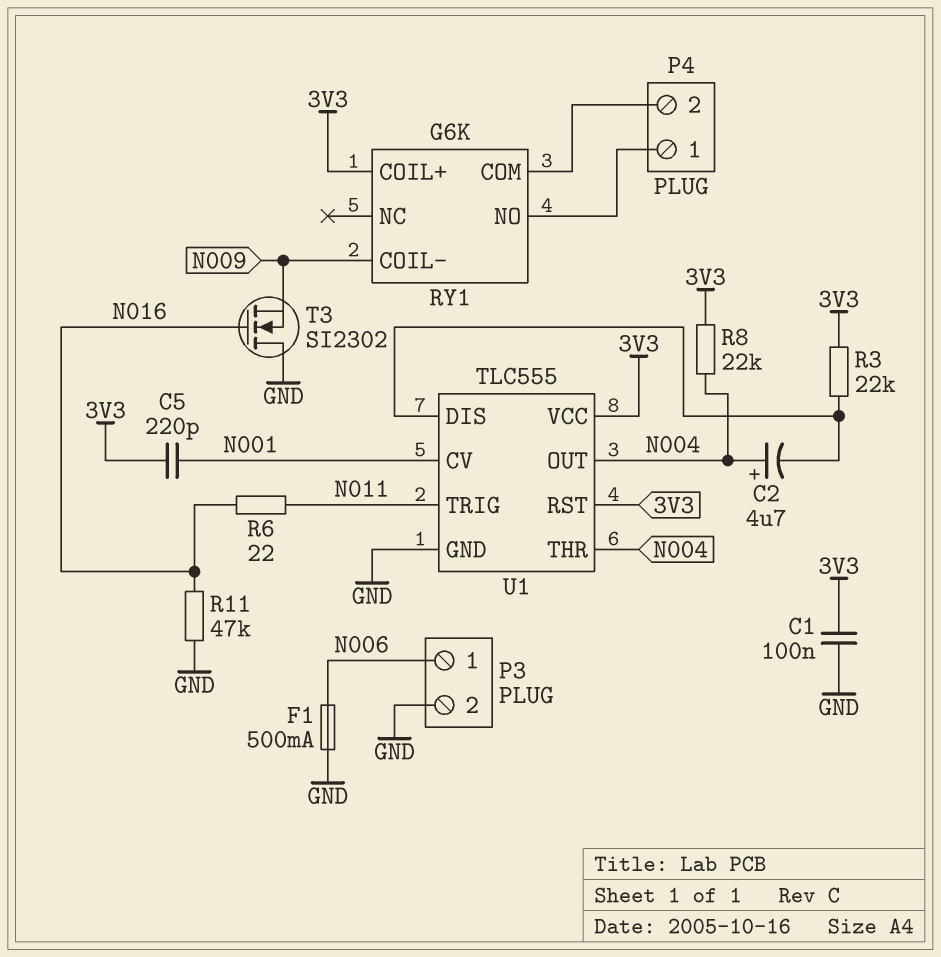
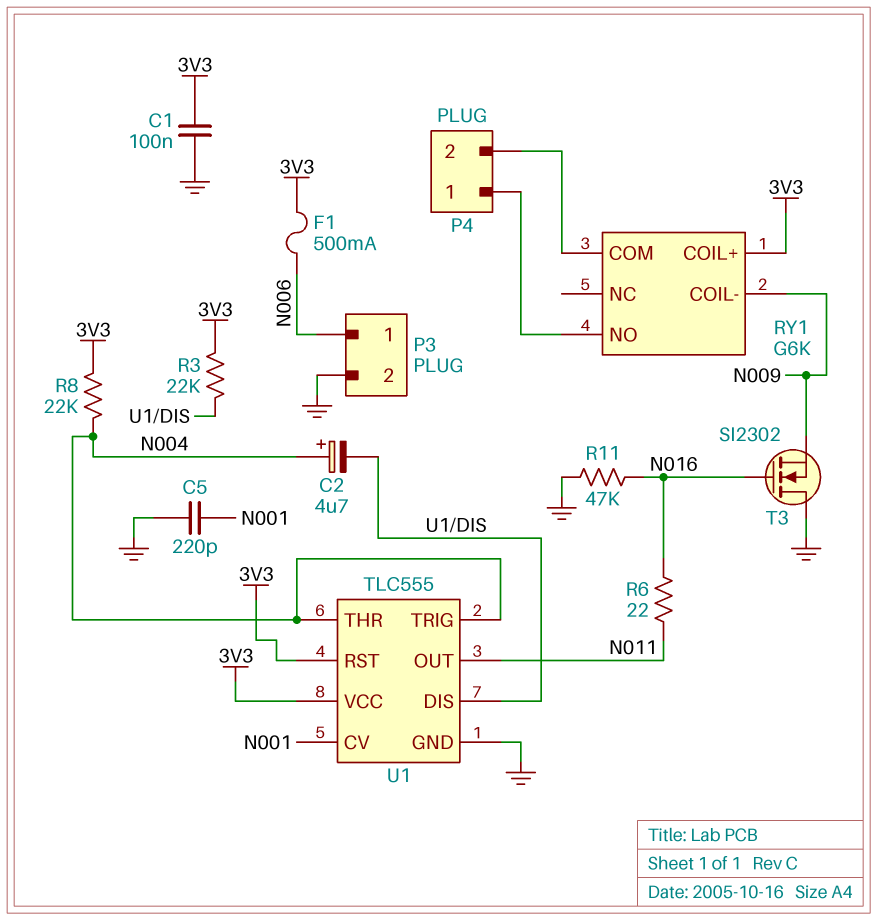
C5: 220pF (3V3, N001) -> 220pF (GND, N001)
F1: 500mA (GND, N006) -> 500mA (3V3, N006)
U1 pin OUT: N004 -> N011
U1 pin TRIG: N011 -> N004

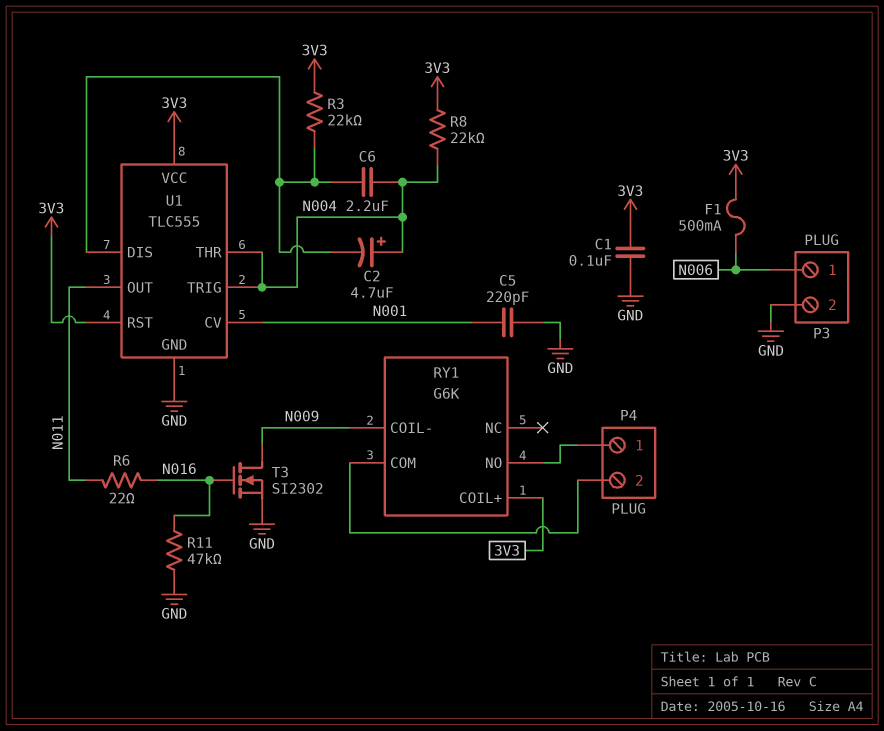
C6: none -> 2.2uF (N004, U1/DIS)
T3: NMOS SI2302 (G N016, D GND, S N009) -> NMOS SI2302 (G N016, D N009, S GND)

